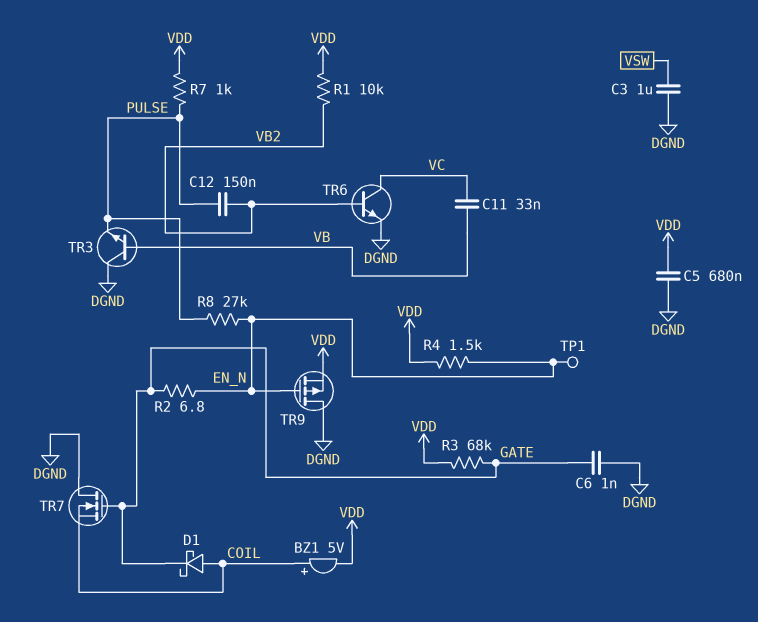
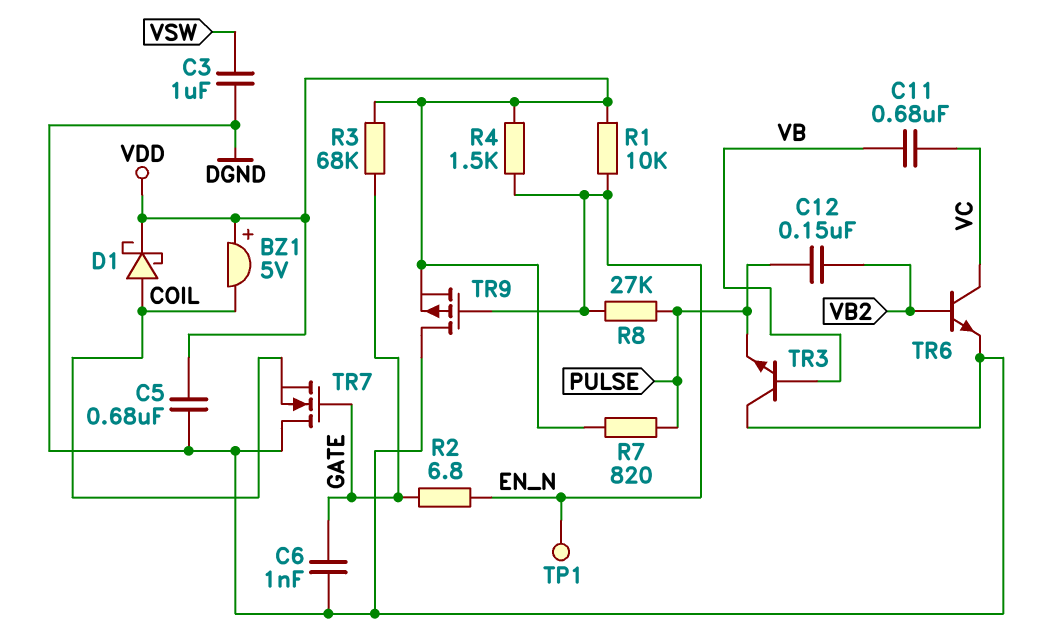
BZ1: buzzer 5V (plus COIL, minus VDD) -> buzzer 5V (plus VDD, minus COIL)
C11: 33nF (VB, VC) -> 680nF (VB, VC)
D1: schottky (A COIL, K GATE) -> schottky (A COIL, K VDD)
R1: 10k (VB2, VDD) -> 10k (EN_N, VDD)
R7: 1k (PULSE, VDD) -> 820 (PULSE, VDD)

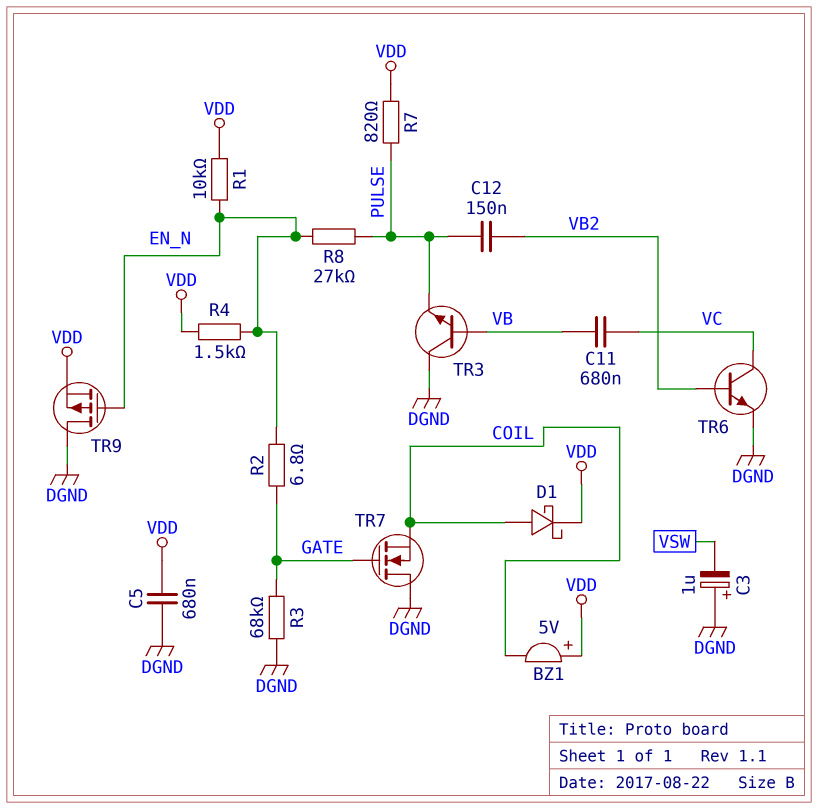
C3: 1uF (DGND, VSW) -> 1uF (plus DGND, minus VSW)
C6: 1nF (DGND, GATE) -> none
R3: 68k (GATE, VDD) -> 68k (DGND, GATE)
TP1: test point (EN_N) -> none

